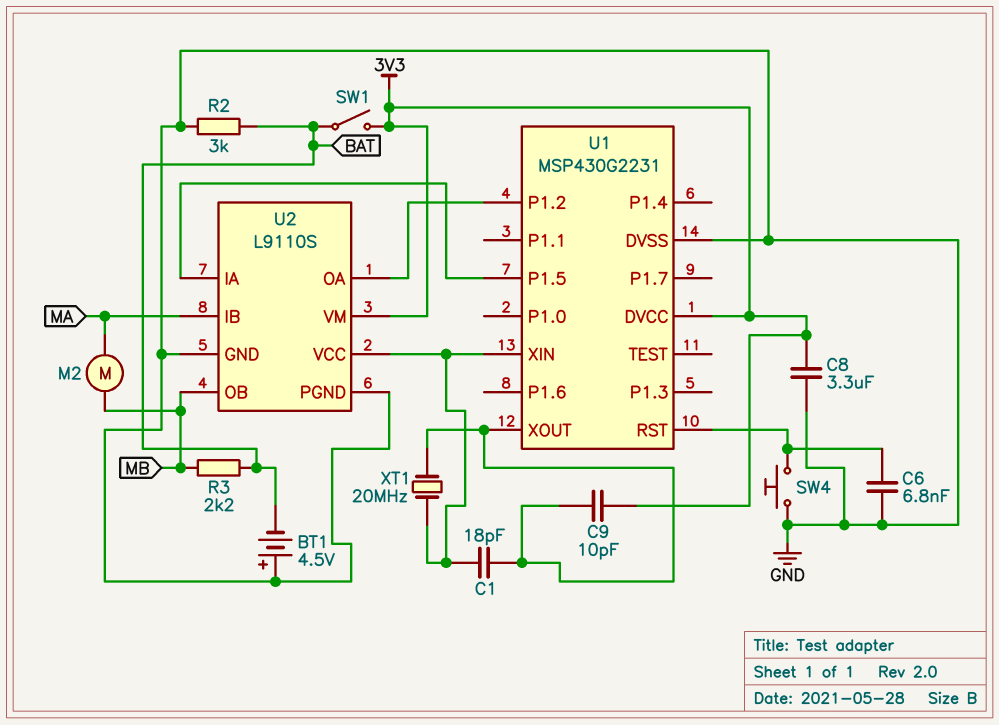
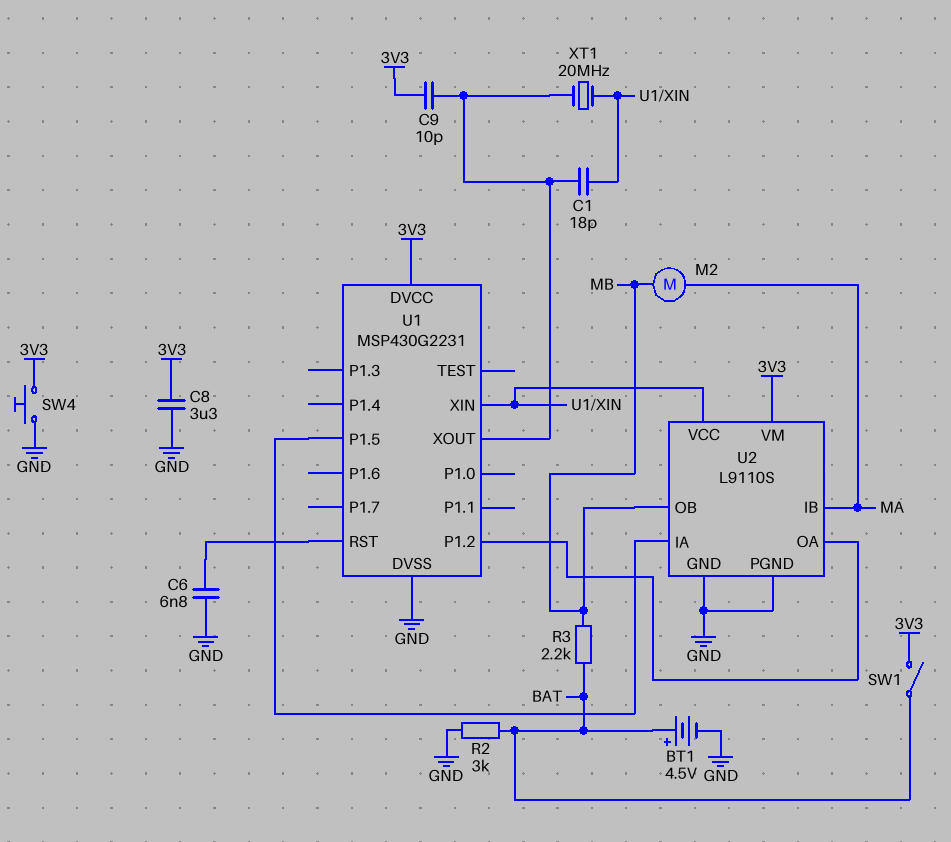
BT1: 4.5V (plus GND, minus BAT) -> 4.5V (plus BAT, minus GND)
SW4: button (GND, U1/RST) -> button (3V3, GND)

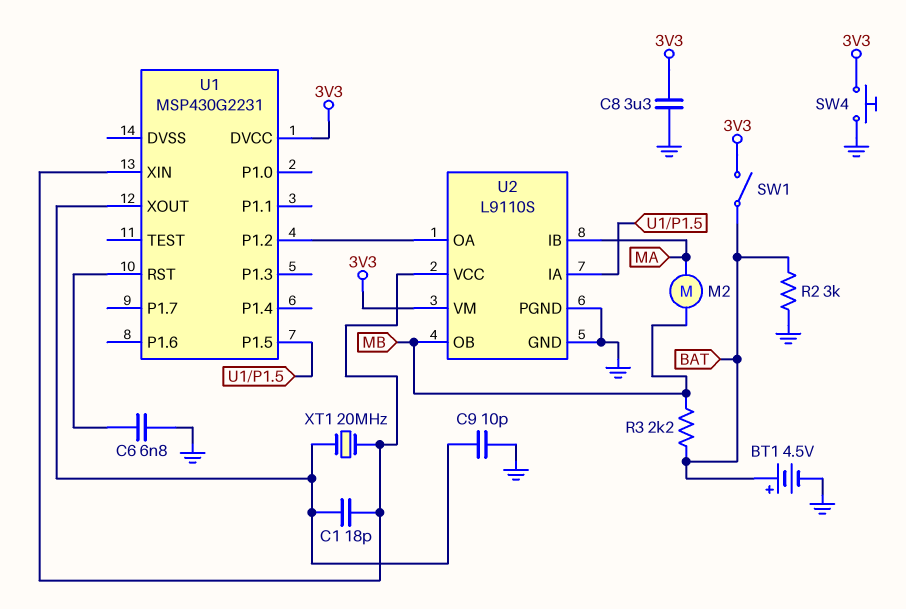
C9: 10pF (3V3, U1/XOUT) -> 10pF (GND, U1/XOUT)
U1 pin DVSS: GND -> none

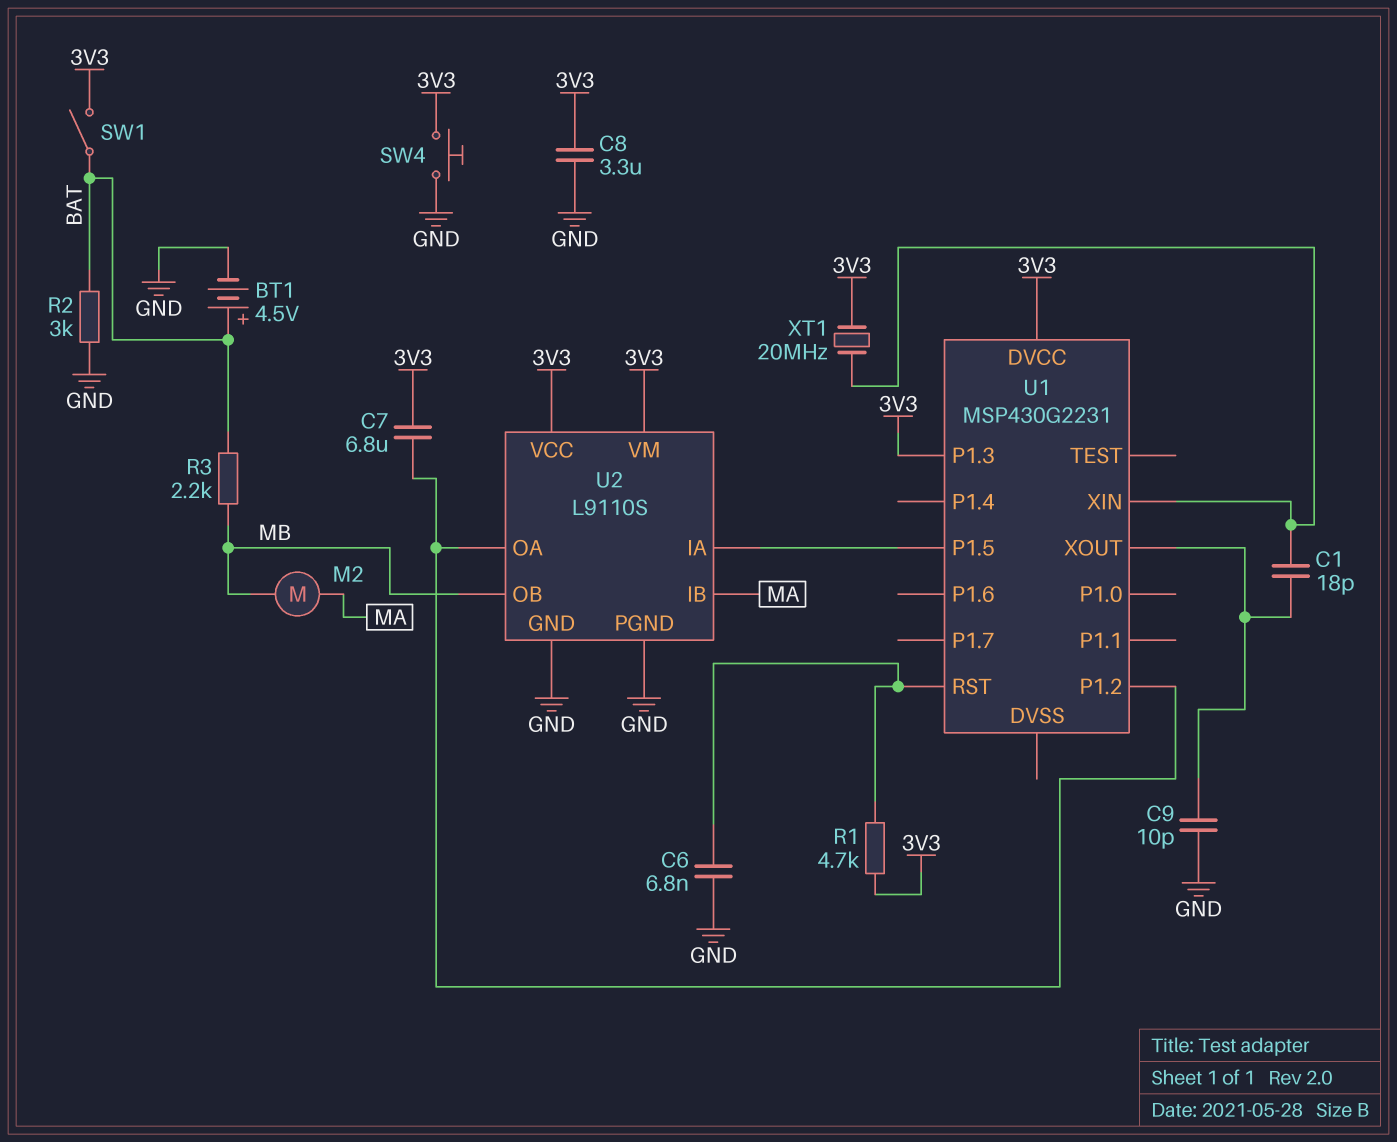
C7: none -> 6.8uF (3V3, U1/P1.2)
R1: none -> 4.7k (3V3, U1/RST)
U1 pin P1.3: none -> 3V3
U2 pin VCC: U1/XIN -> 3V3
XT1: 20MHz (U1/XIN, U1/XOUT) -> 20MHz (3V3, U1/XIN)

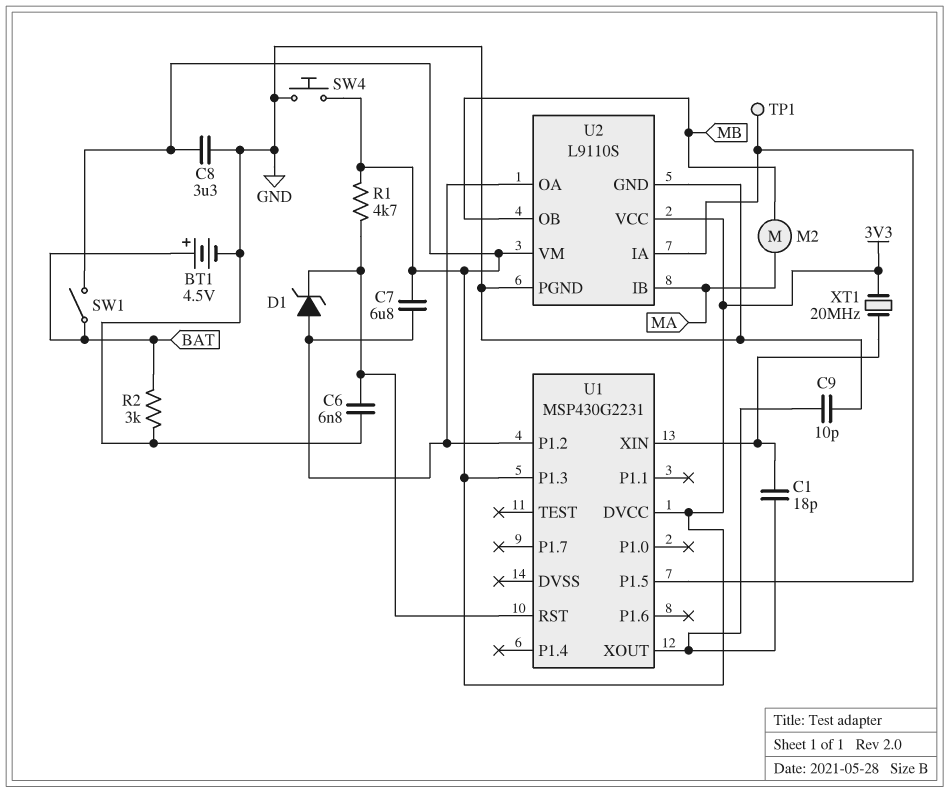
D1: none -> zener (A U1/P1.2, K U1/RST)
R3: 2.2k (BAT, MB) -> none
TP1: none -> test point (U1/P1.5)

